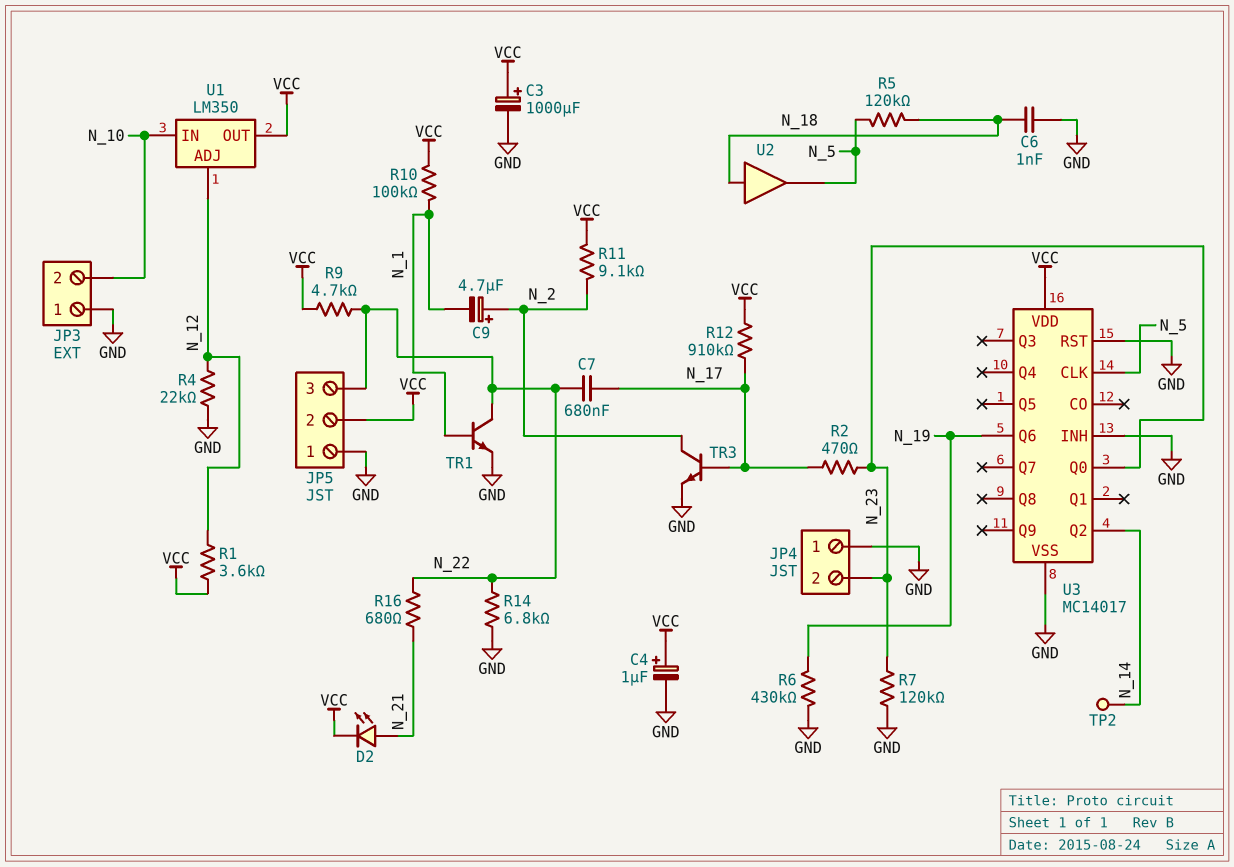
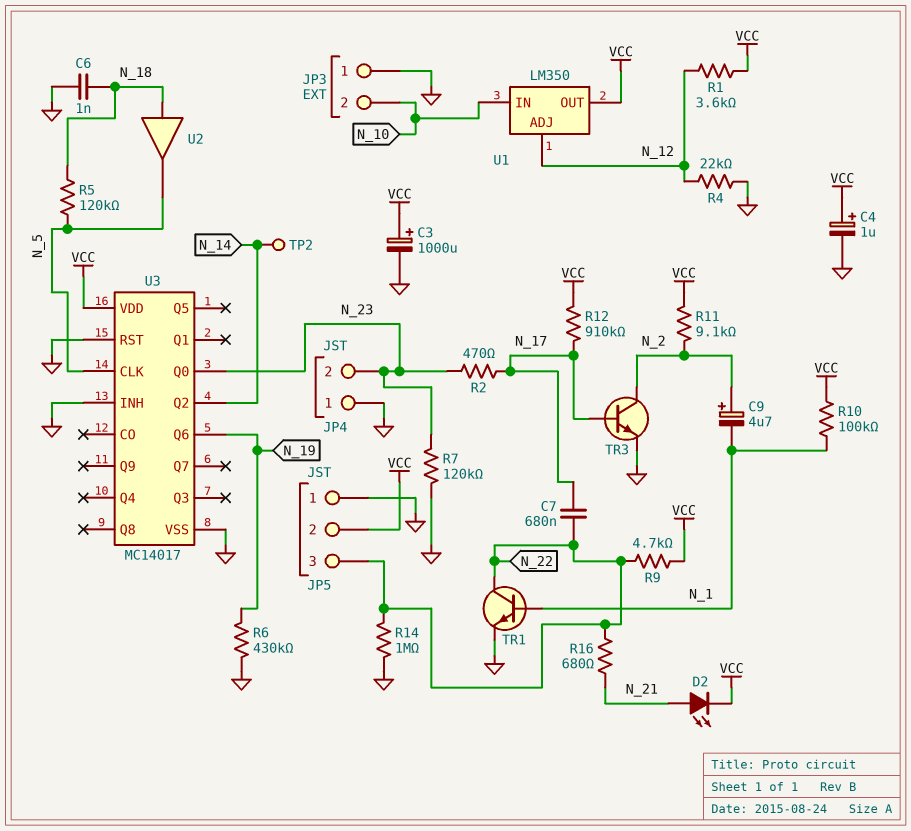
R14: 6.8k (GND, N_22) -> 1M (GND, N_22)

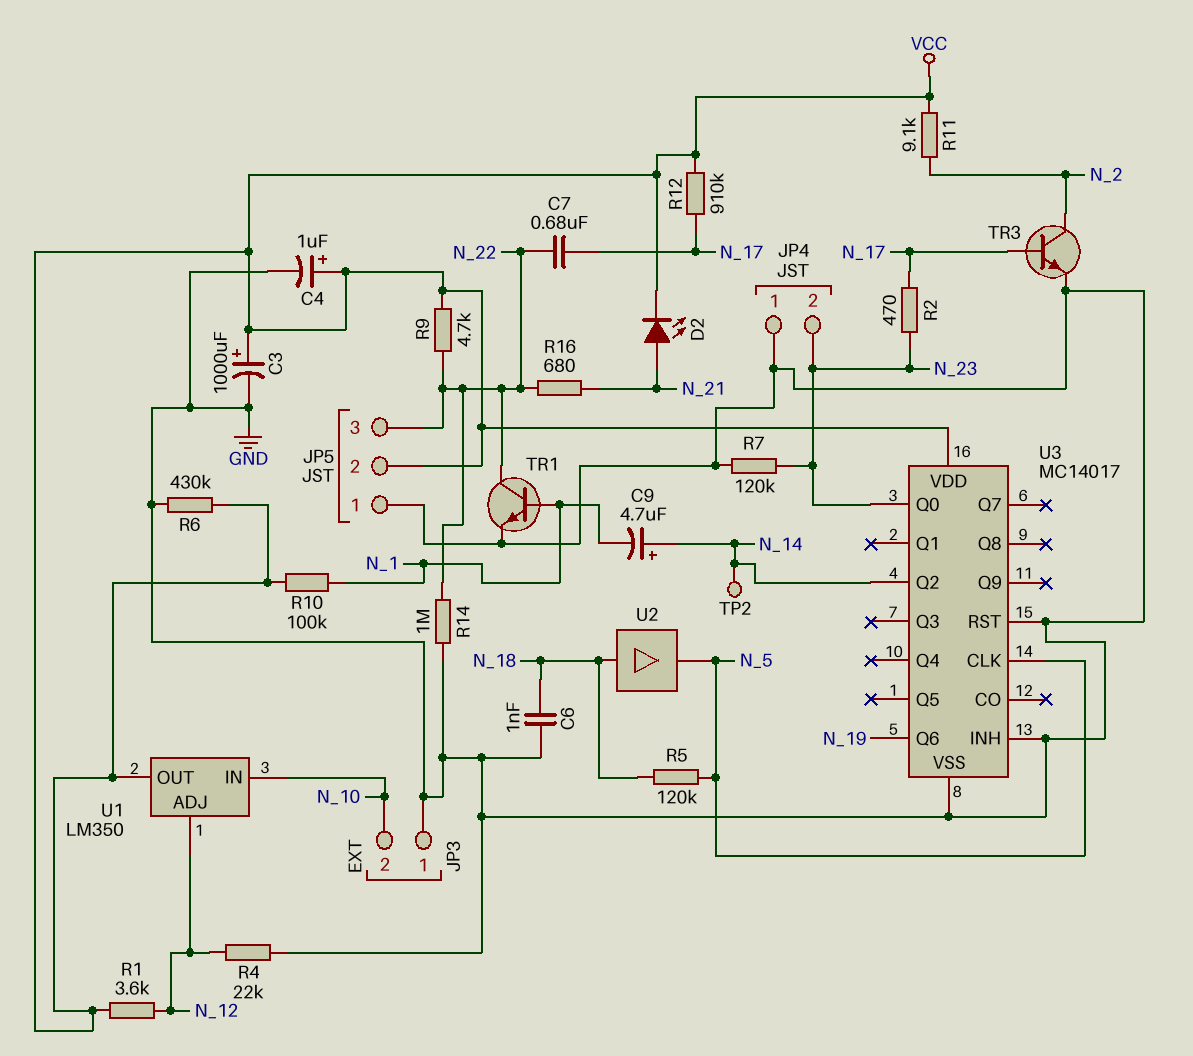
C9: 4.7uF (plus N_2, minus N_1) -> 4.7uF (plus N_14, minus N_1)
R6: 430k (GND, N_19) -> 430k (GND, VCC)

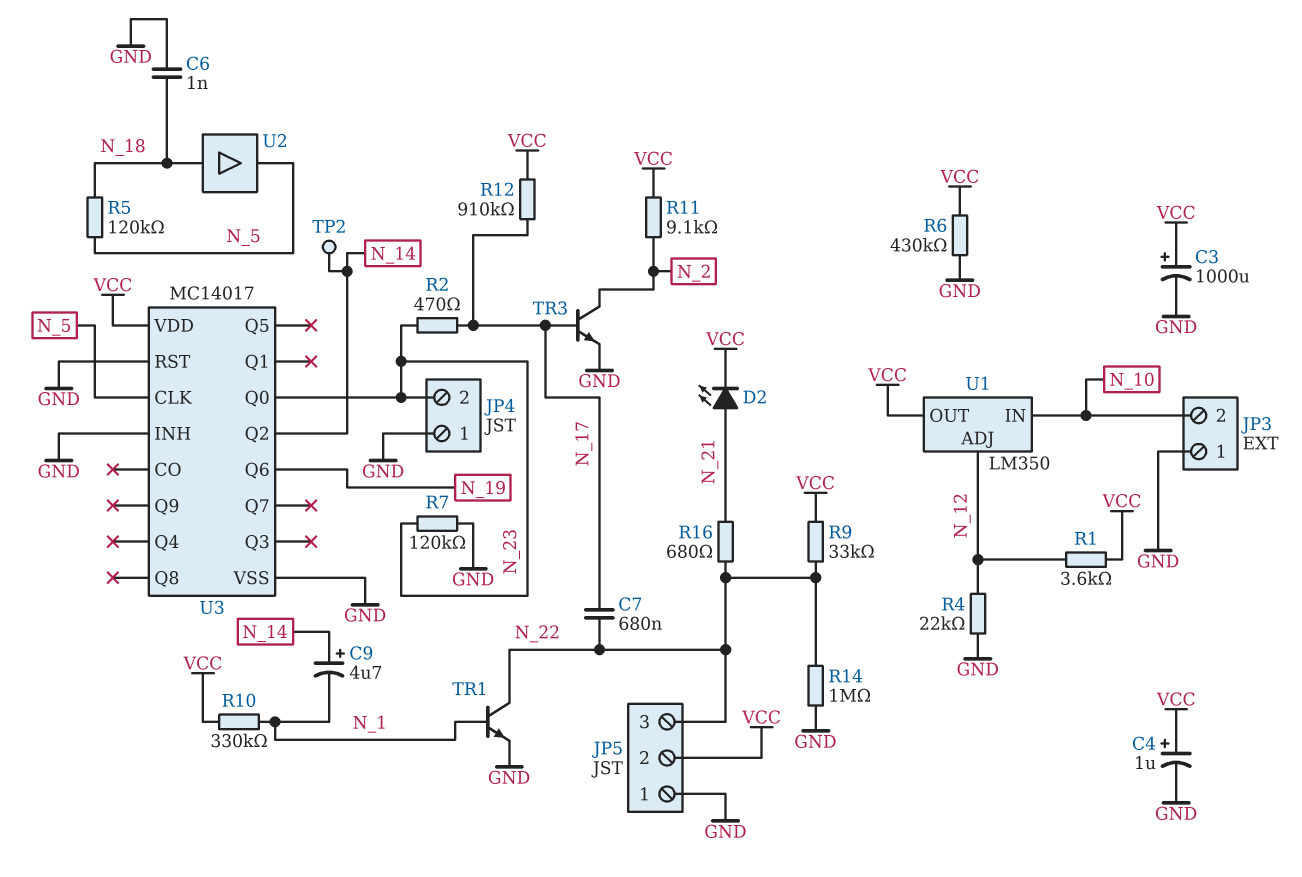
R9: 4.7k (N_22, VCC) -> 33k (N_22, VCC)
R10: 100k (N_1, VCC) -> 330k (N_1, VCC)

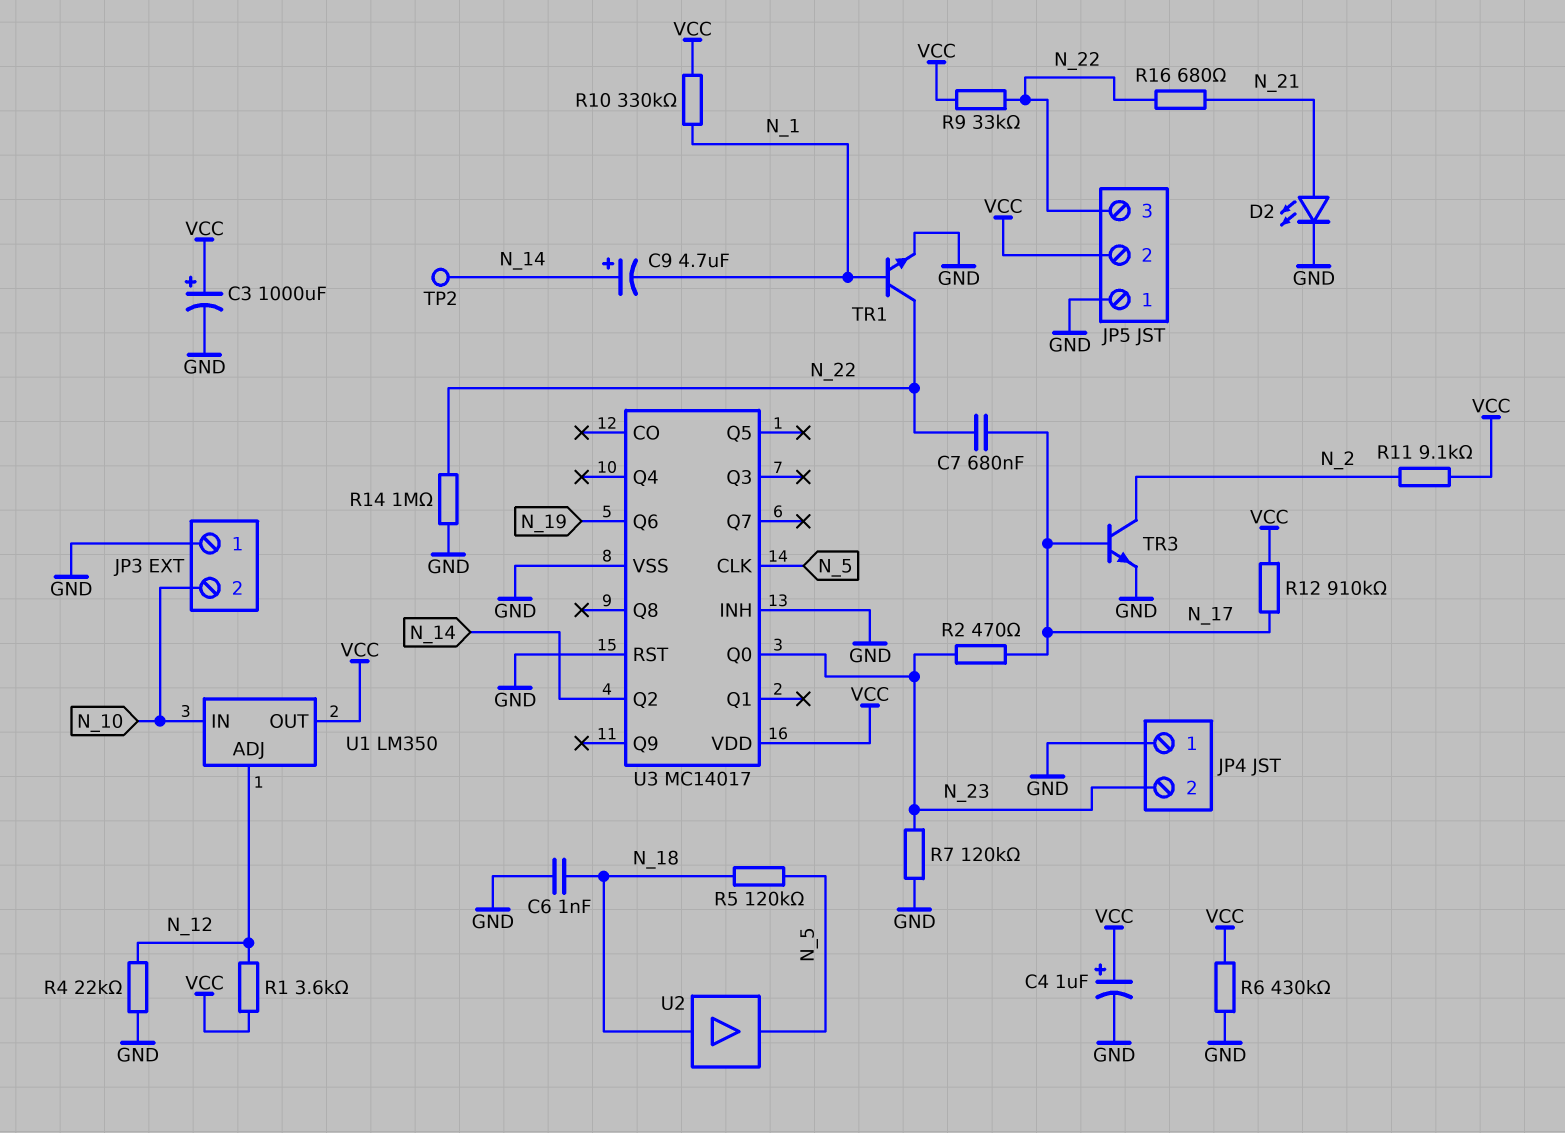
D2: LED (A N_21, K VCC) -> LED (A N_21, K GND)

